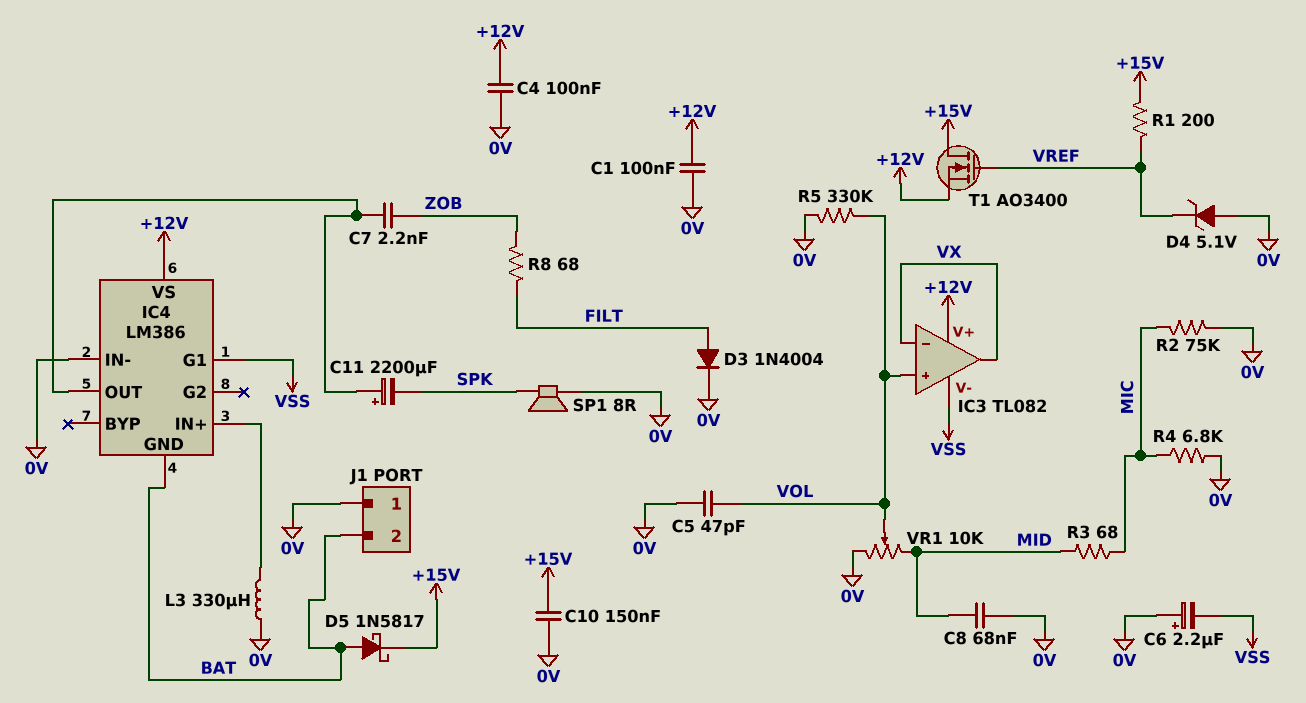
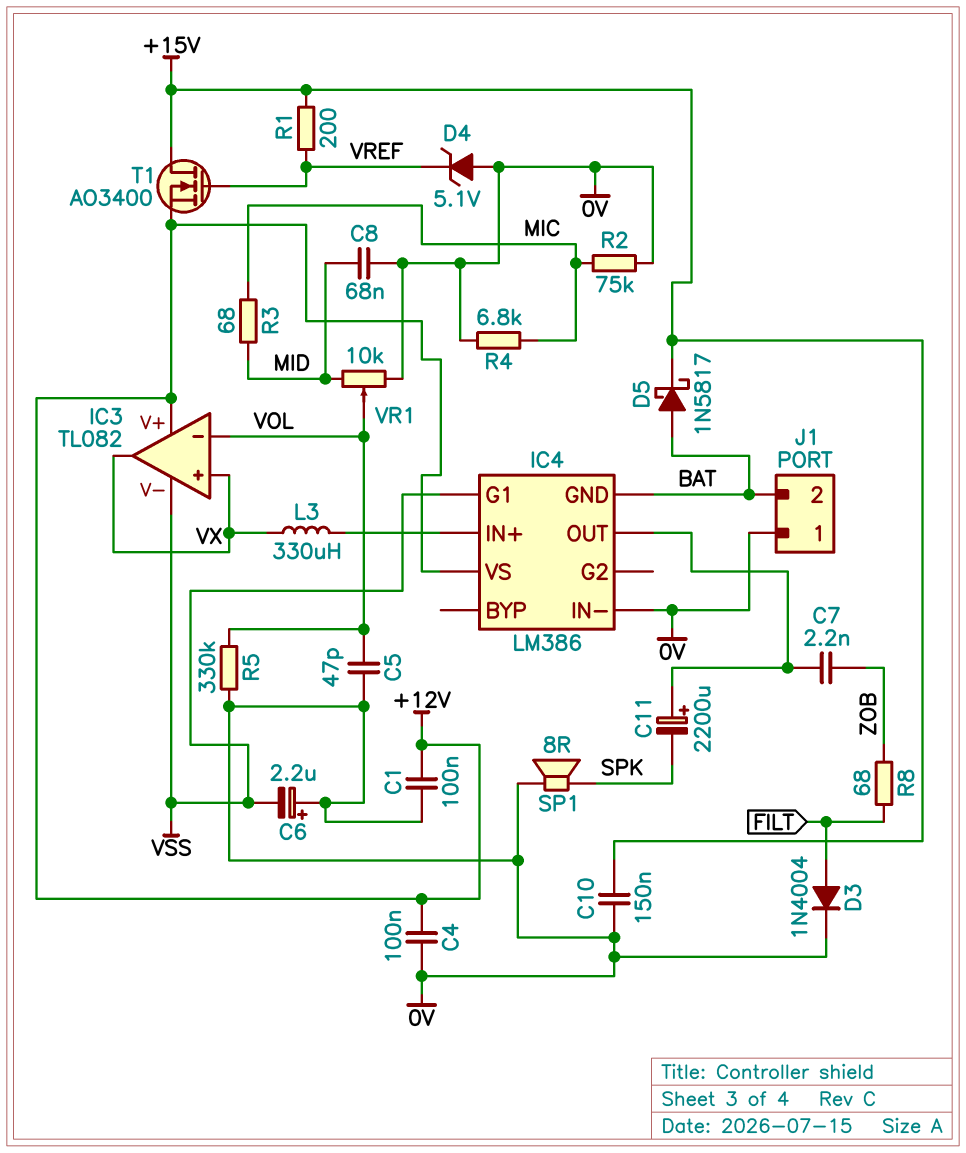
IC3 pin in+: VOL -> VX
IC3 pin in-: VX -> VOL
L3: 330uH (0V, IC4/IN+) -> 330uH (IC4/IN+, VX)

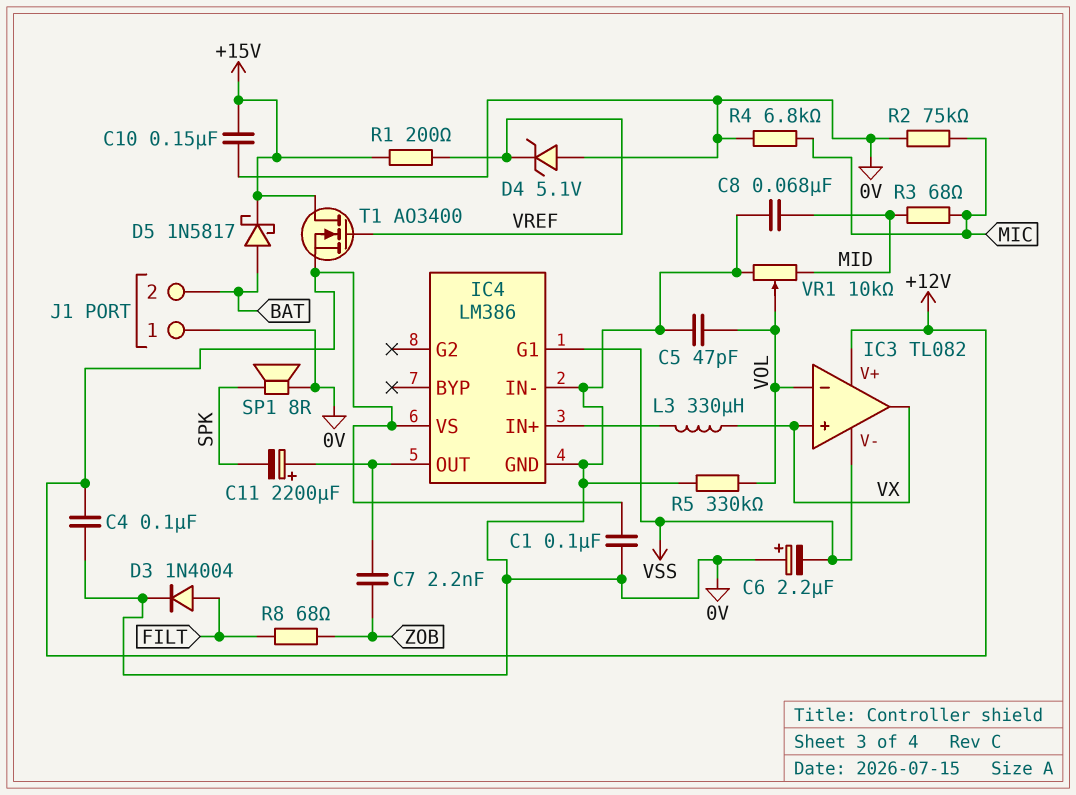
IC4 pin GND: BAT -> 0V

